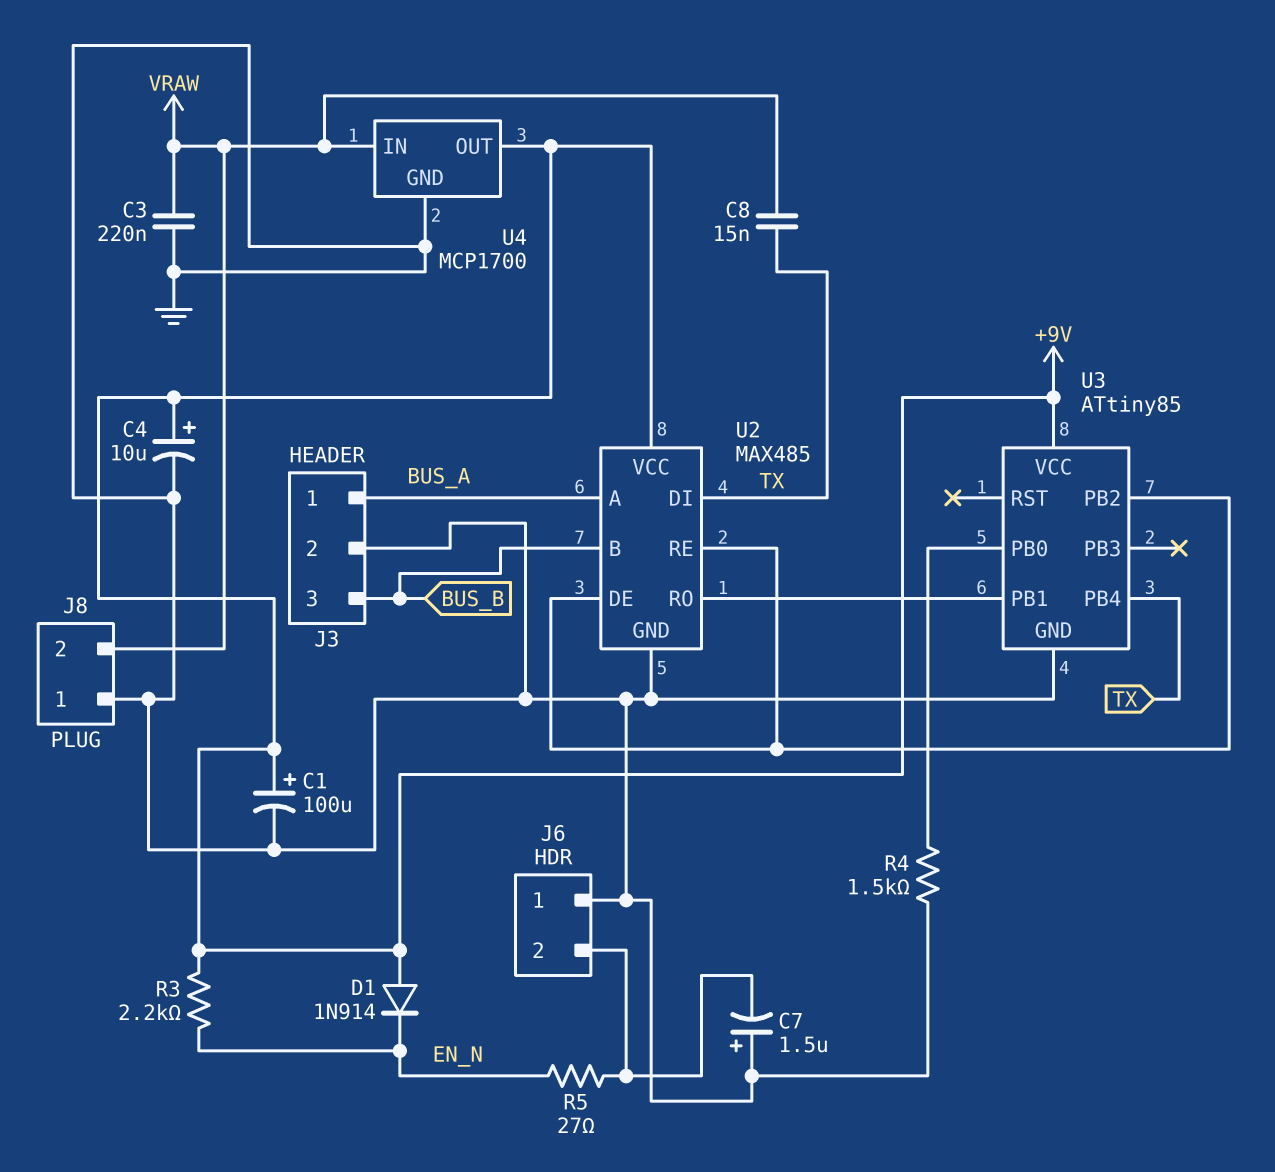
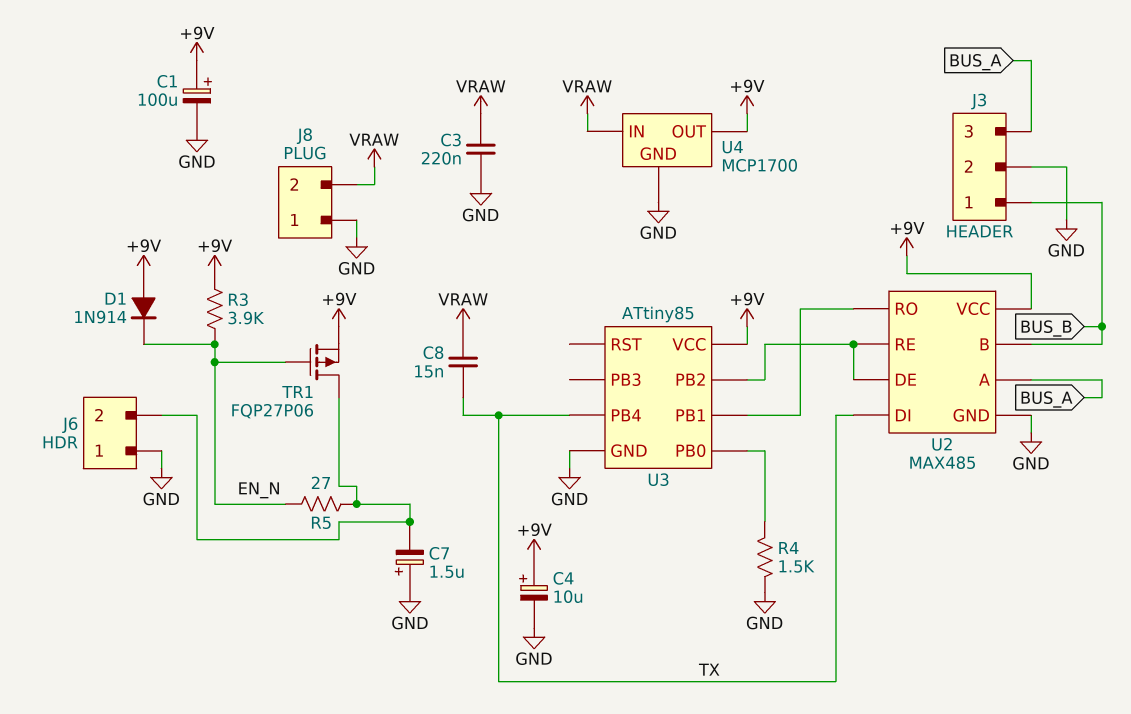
J3 pin 1: BUS_A -> BUS_B
J3 pin 3: BUS_B -> BUS_A
R3: 2.2k (+9V, EN_N) -> 3.9k (+9V, EN_N)
TR1: none -> PMOS FQP27P06 (G EN_N, D J6/2, S +9V)

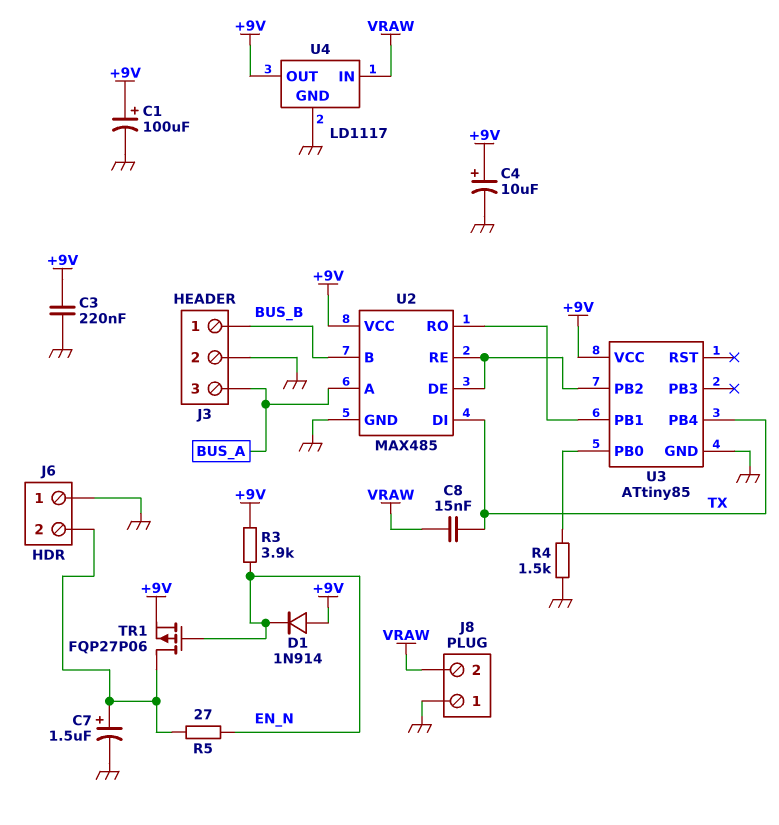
C3: 220nF (GND, VRAW) -> 220nF (+9V, GND)
C7: 1.5uF (plus GND, minus J6/2) -> 1.5uF (plus J6/2, minus GND)
U4: MCP1700 -> LD1117

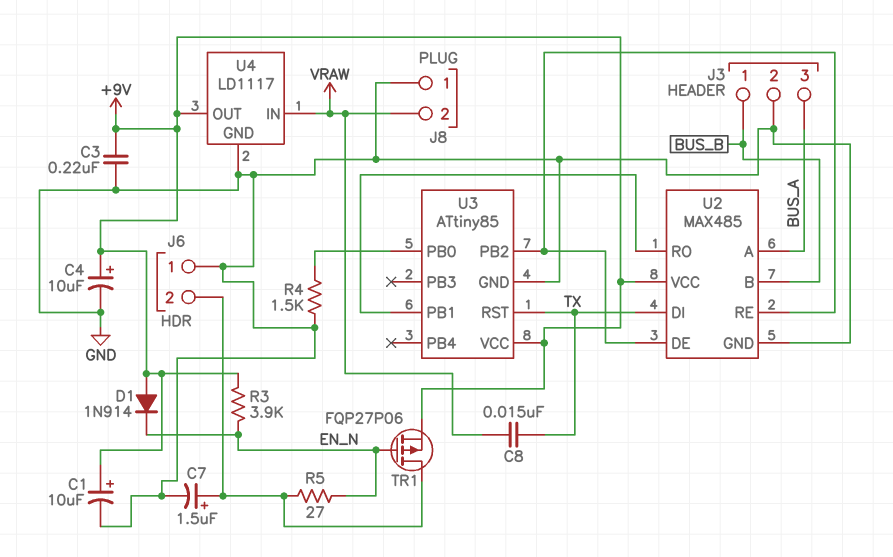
C1: 100uF (plus +9V, minus GND) -> 10uF (plus +9V, minus GND)
U3 pin PB4: TX -> none
U3 pin RST: none -> TX

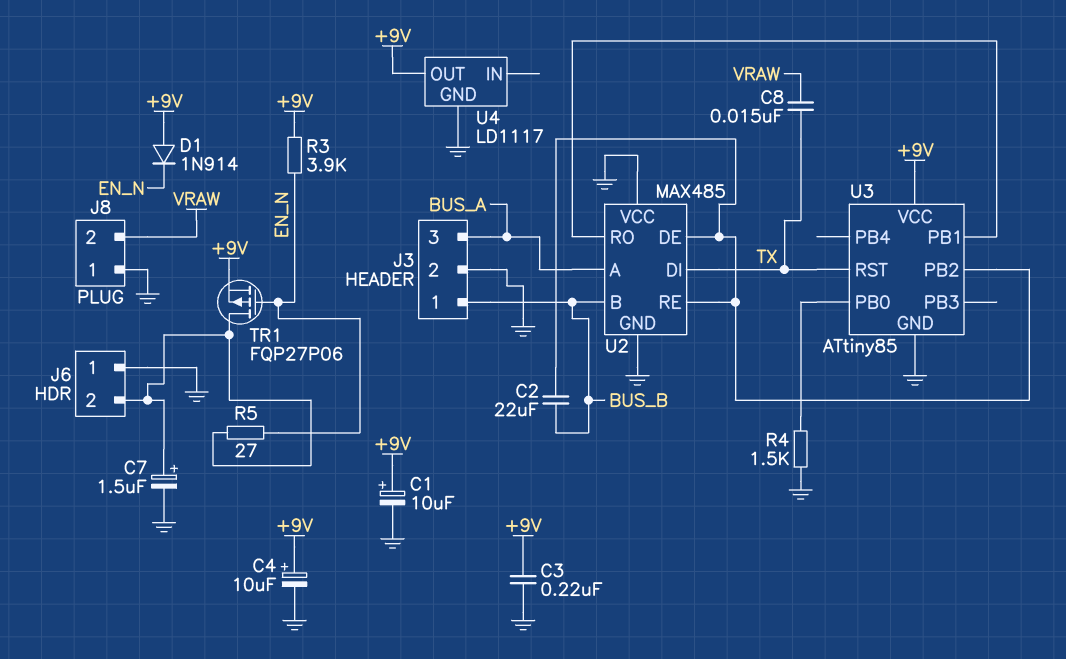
C2: none -> 22uF (BUS_B, U2/DE)
U2 pin VCC: +9V -> GND
U4 pin IN: VRAW -> none

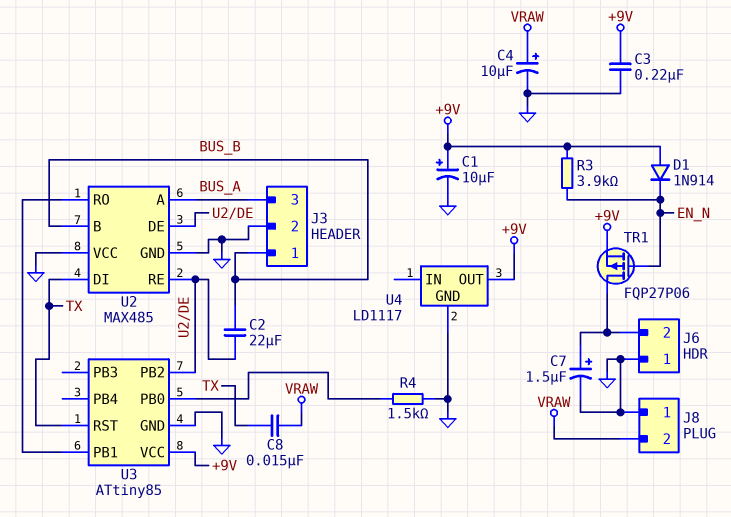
C4: 10uF (plus +9V, minus GND) -> 10uF (plus VRAW, minus GND)
R5: 27 (EN_N, J6/2) -> none

